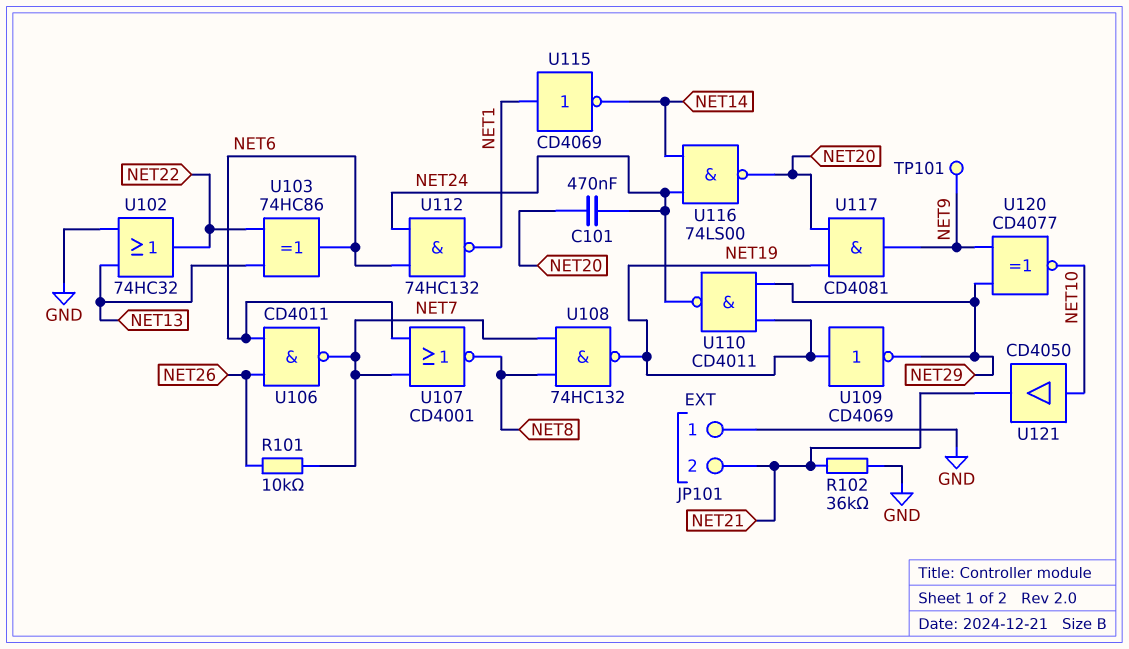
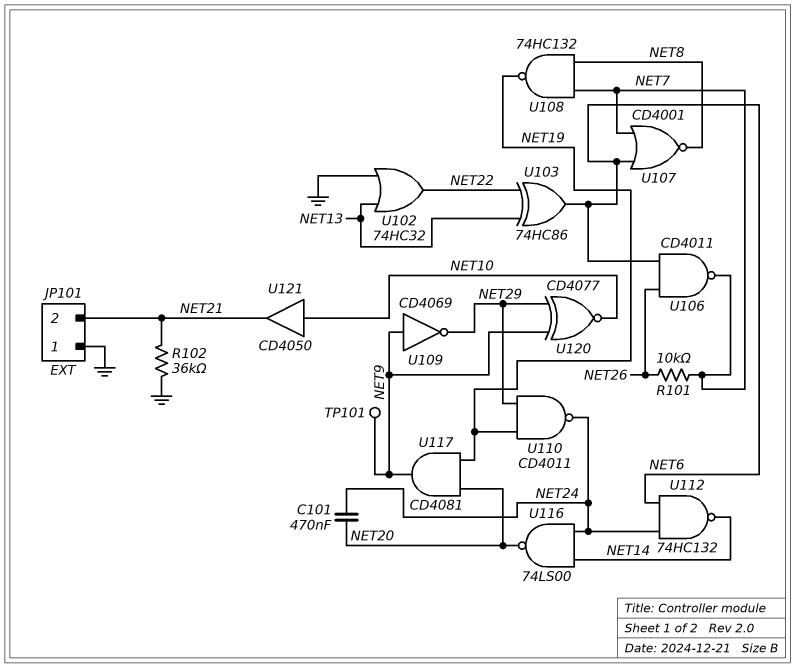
U109: NOT CD4069 (in NET19, out NET29) -> NOT CD4069 (in NET9, out NET29)
U112: NAND 74HC132 (in NET6, in NET24, out NET1) -> NAND 74HC132 (in NET6, in NET24, out NET14)
U115: NOT CD4069 (in NET1, out NET14) -> none

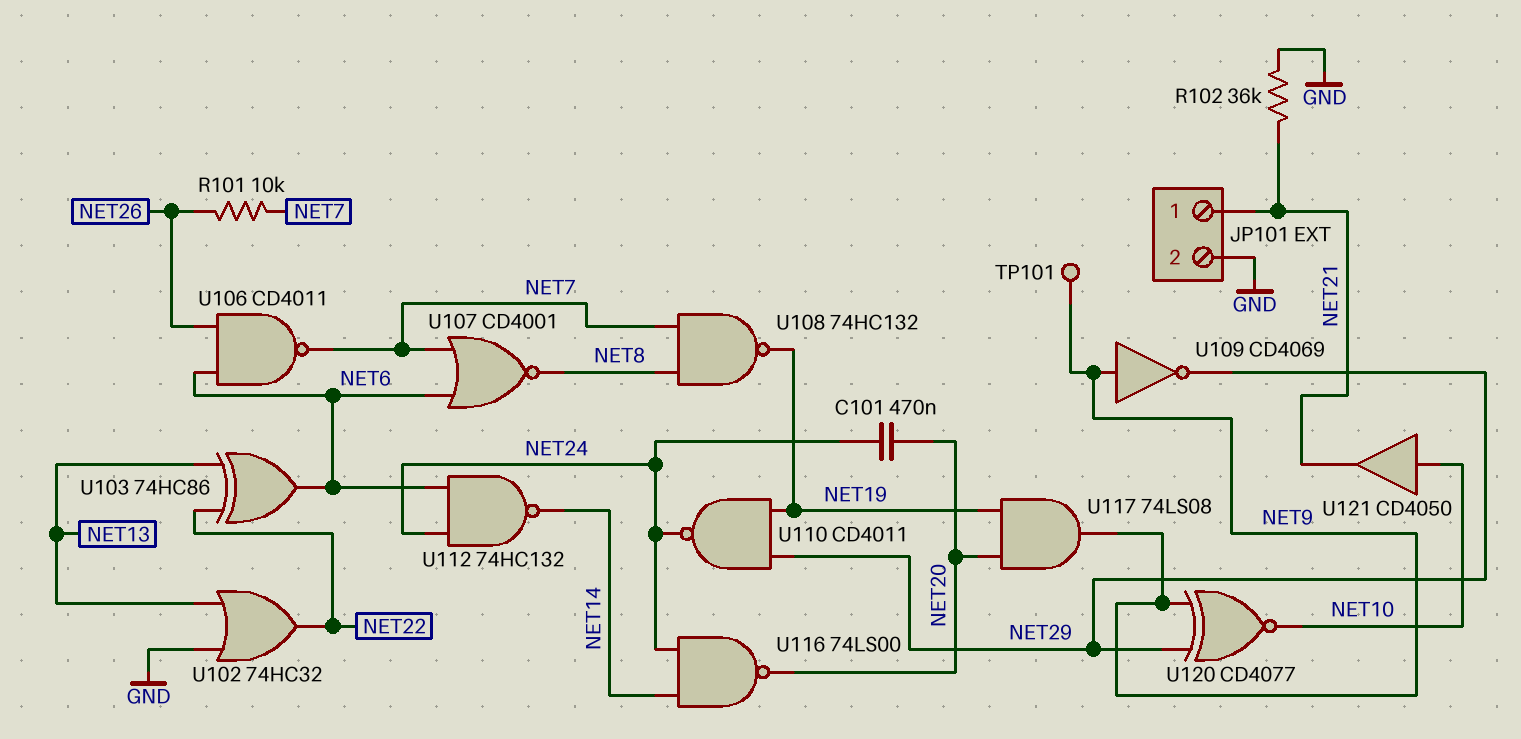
JP101 pin 1: GND -> NET21
JP101 pin 2: NET21 -> GND
U117: AND CD4081 (in NET19, in NET20, out NET9) -> AND 74LS08 (in NET19, in NET20, out NET9)

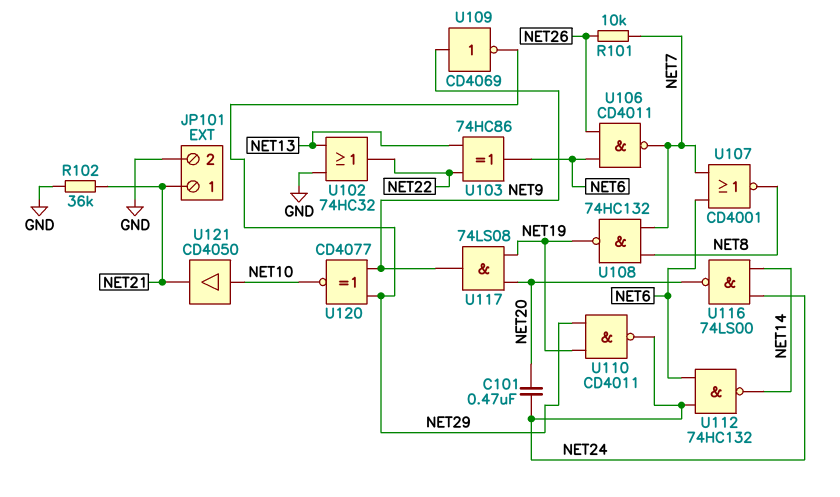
TP101: test point (NET9) -> none

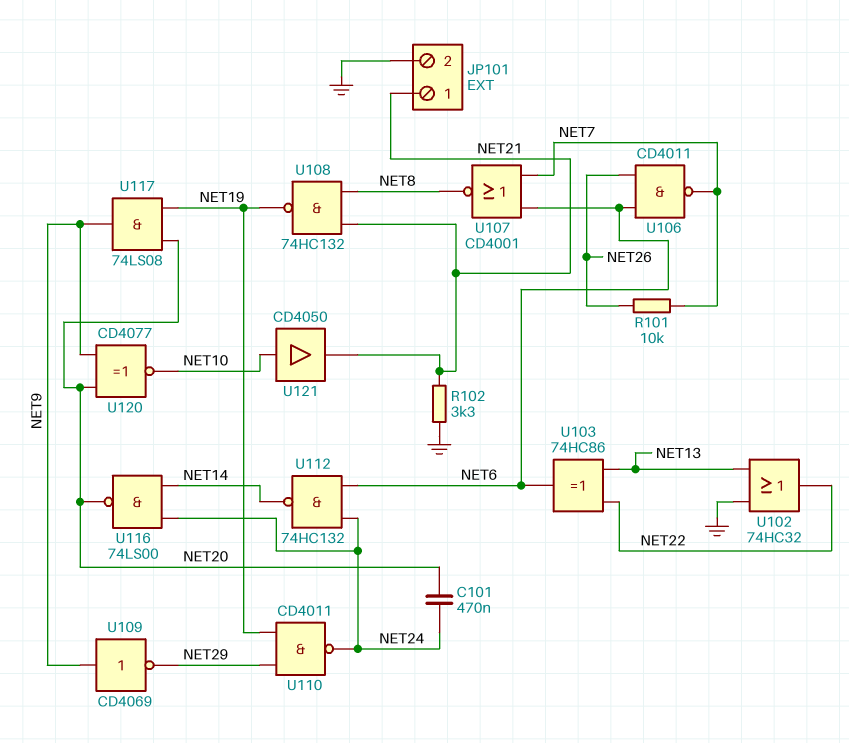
R102: 36k (GND, NET21) -> 3.3k (GND, NET21)
U108: NAND 74HC132 (in NET7, in NET8, out NET19) -> NAND 74HC132 (in NET8, in NET21, out NET19)
U120: XNOR CD4077 (in NET9, in NET29, out NET10) -> XNOR CD4077 (in NET9, in NET20, out NET10)

